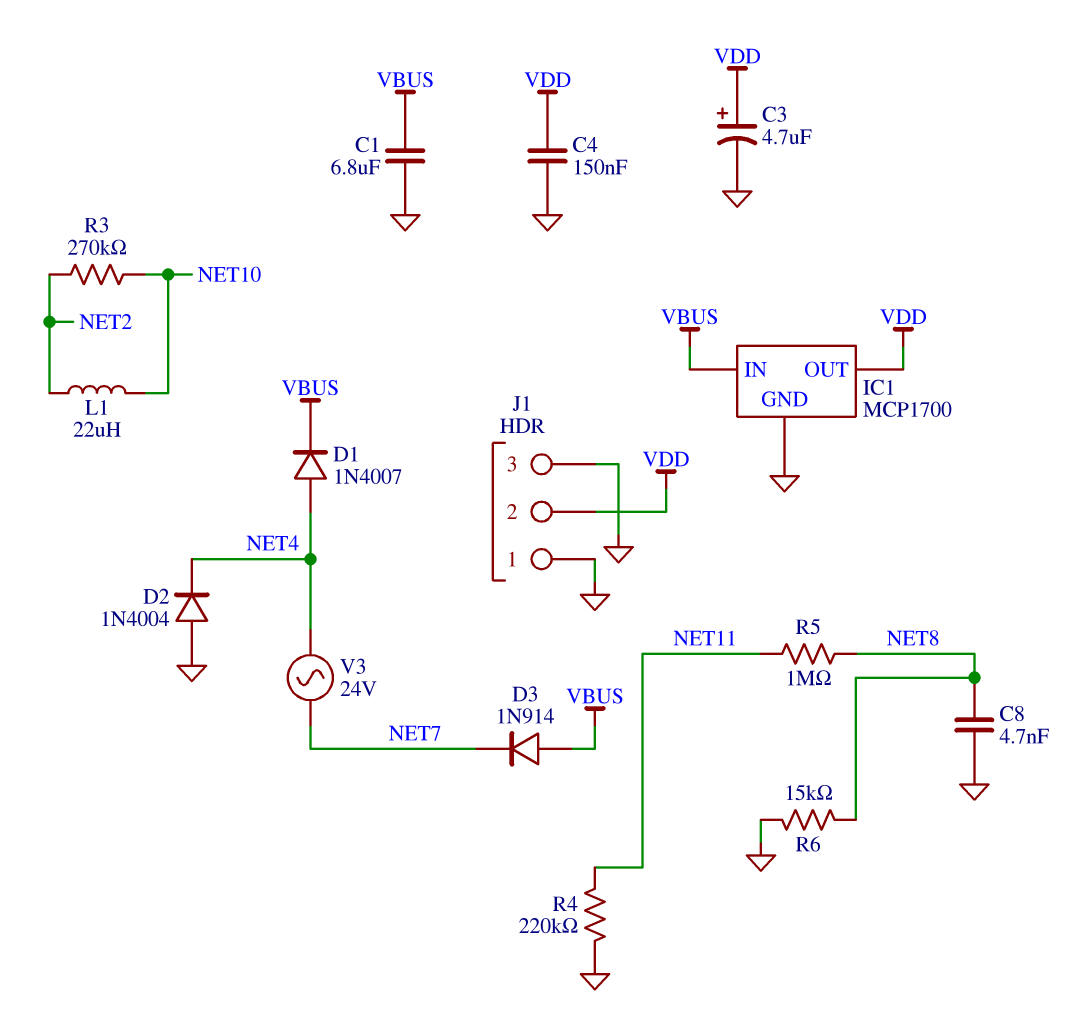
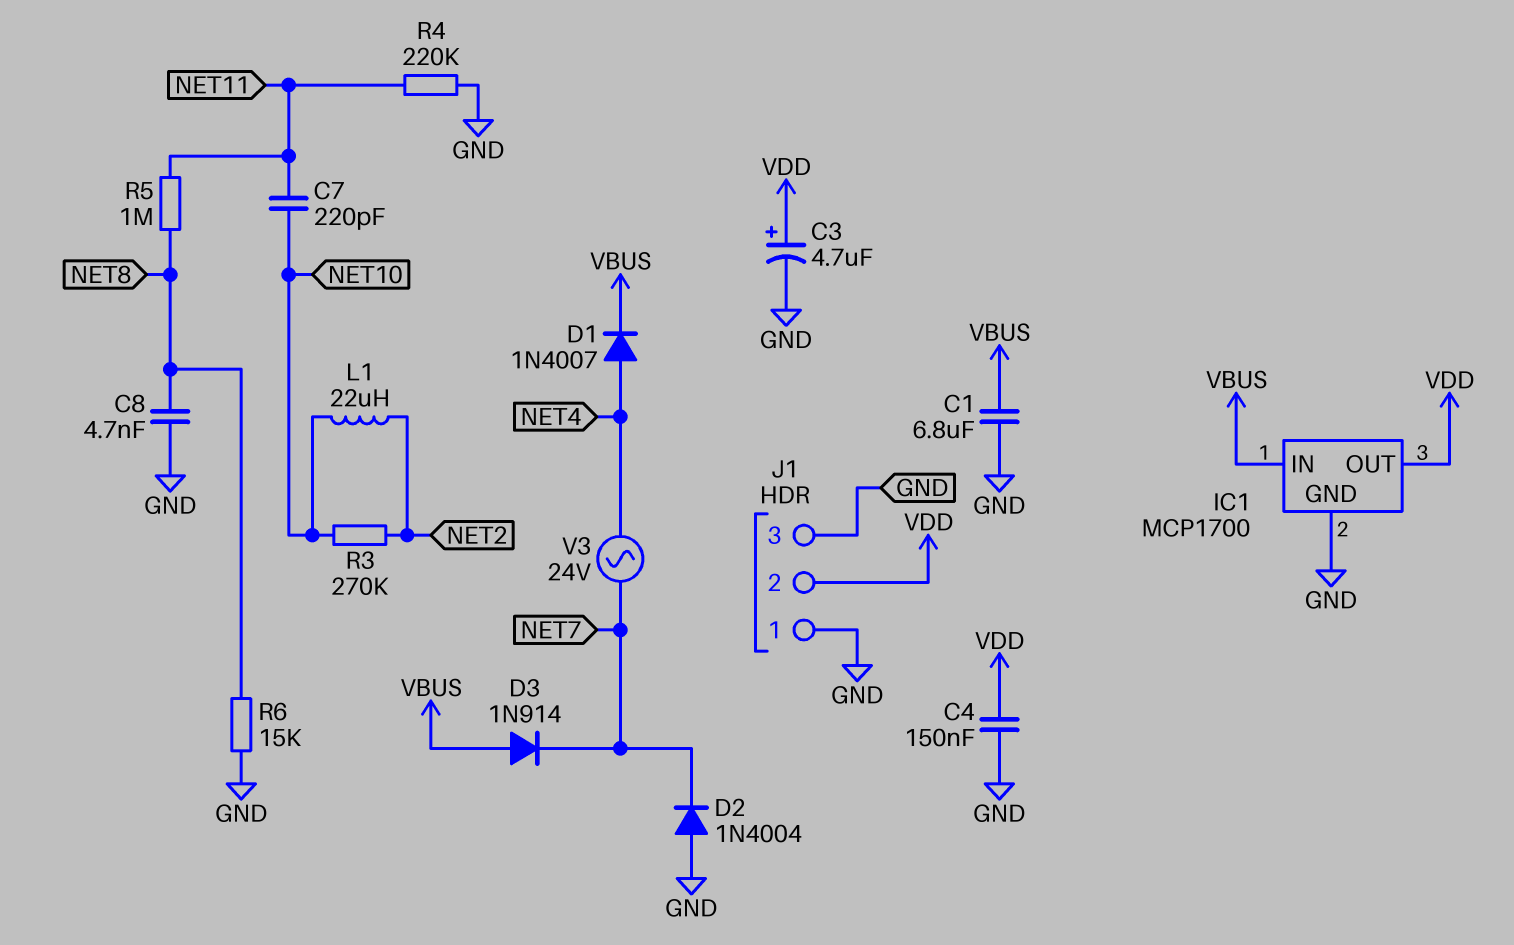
C7: none -> 220pF (NET10, NET11)
D2: diode 1N4004 (A GND, K NET4) -> diode 1N4004 (A GND, K NET7)

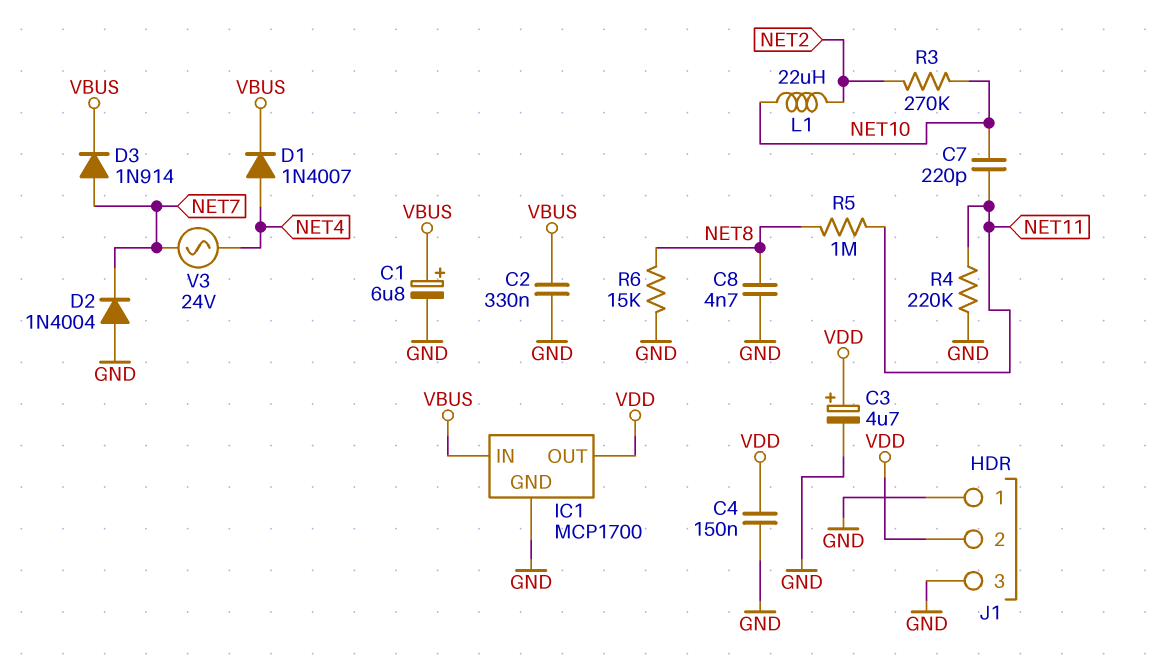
C1: 6.8uF (GND, VBUS) -> 6.8uF (plus VBUS, minus GND)
C2: none -> 330nF (GND, VBUS)
D3: diode 1N914 (A VBUS, K NET7) -> diode 1N914 (A NET7, K VBUS)

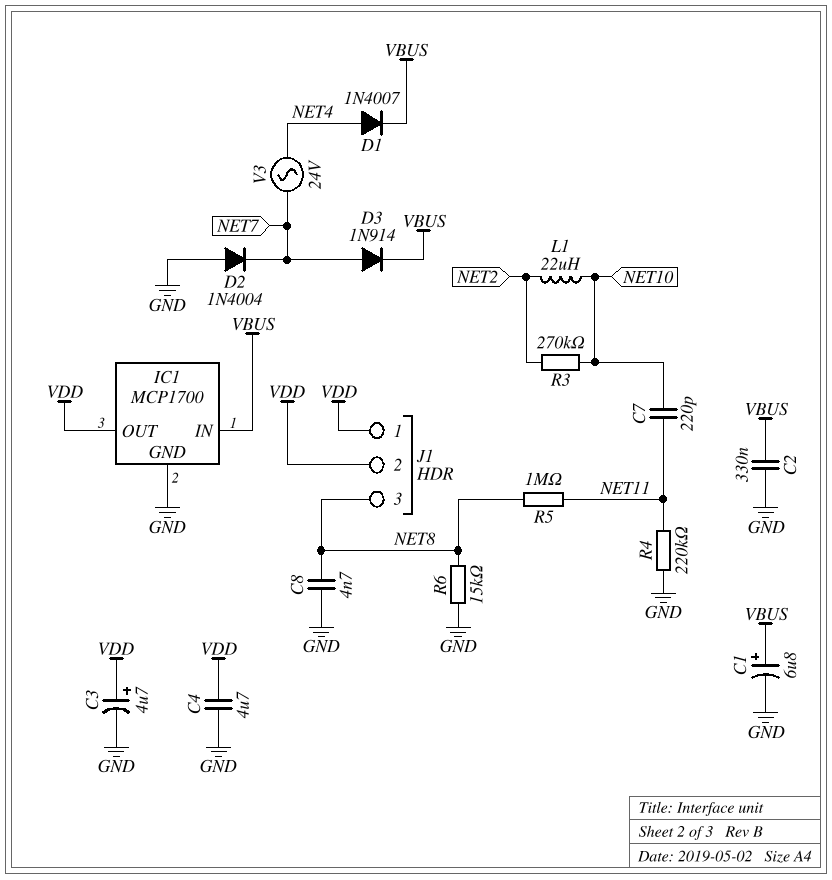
C4: 150nF (GND, VDD) -> 4.7uF (GND, VDD)
J1 pin 1: GND -> VDD
J1 pin 3: GND -> NET8

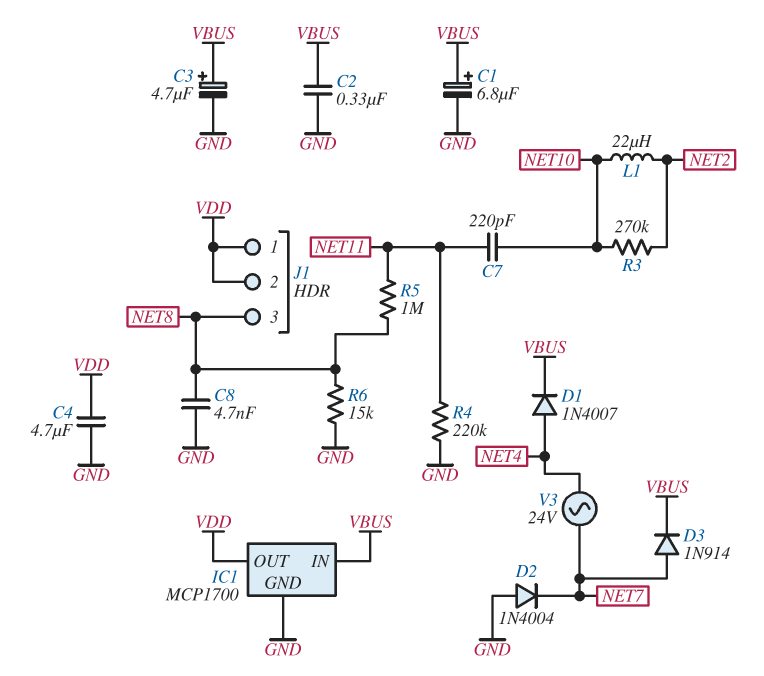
C3: 4.7uF (plus VDD, minus GND) -> 4.7uF (plus VBUS, minus GND)

